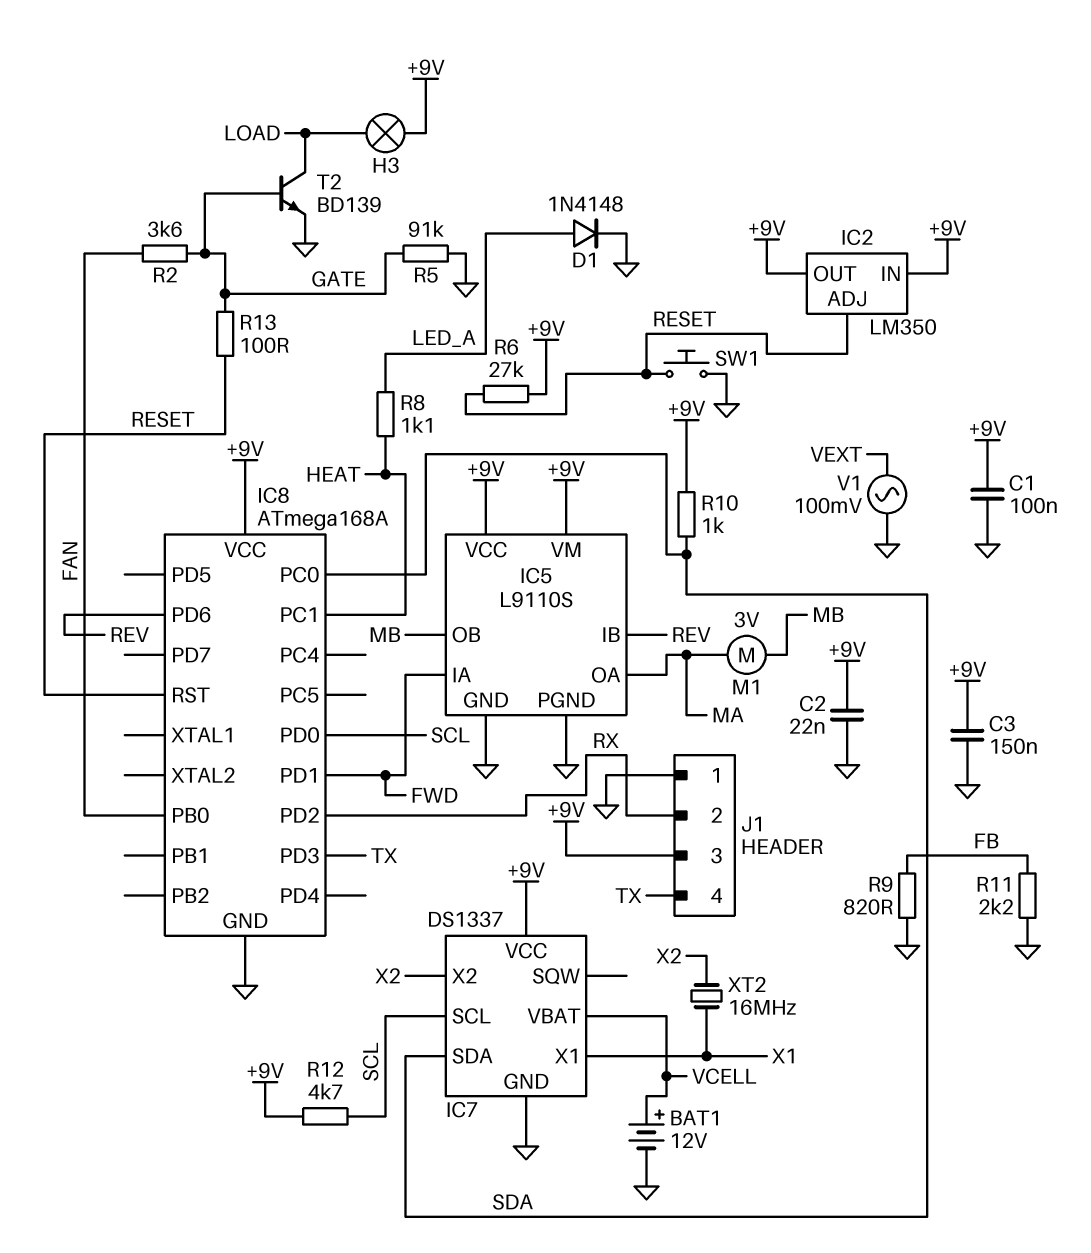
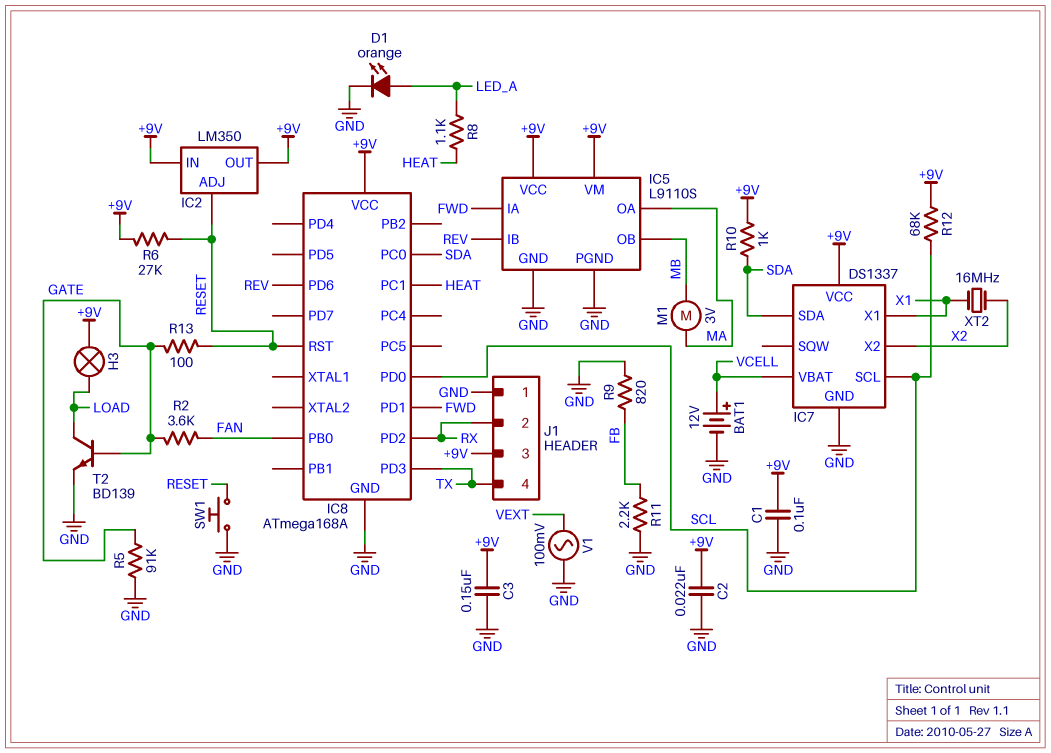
D1: diode 1N4148 (A LED_A, K GND) -> LED orange (A LED_A, K GND)
R12: 4.7k (+9V, SCL) -> 68k (+9V, SCL)

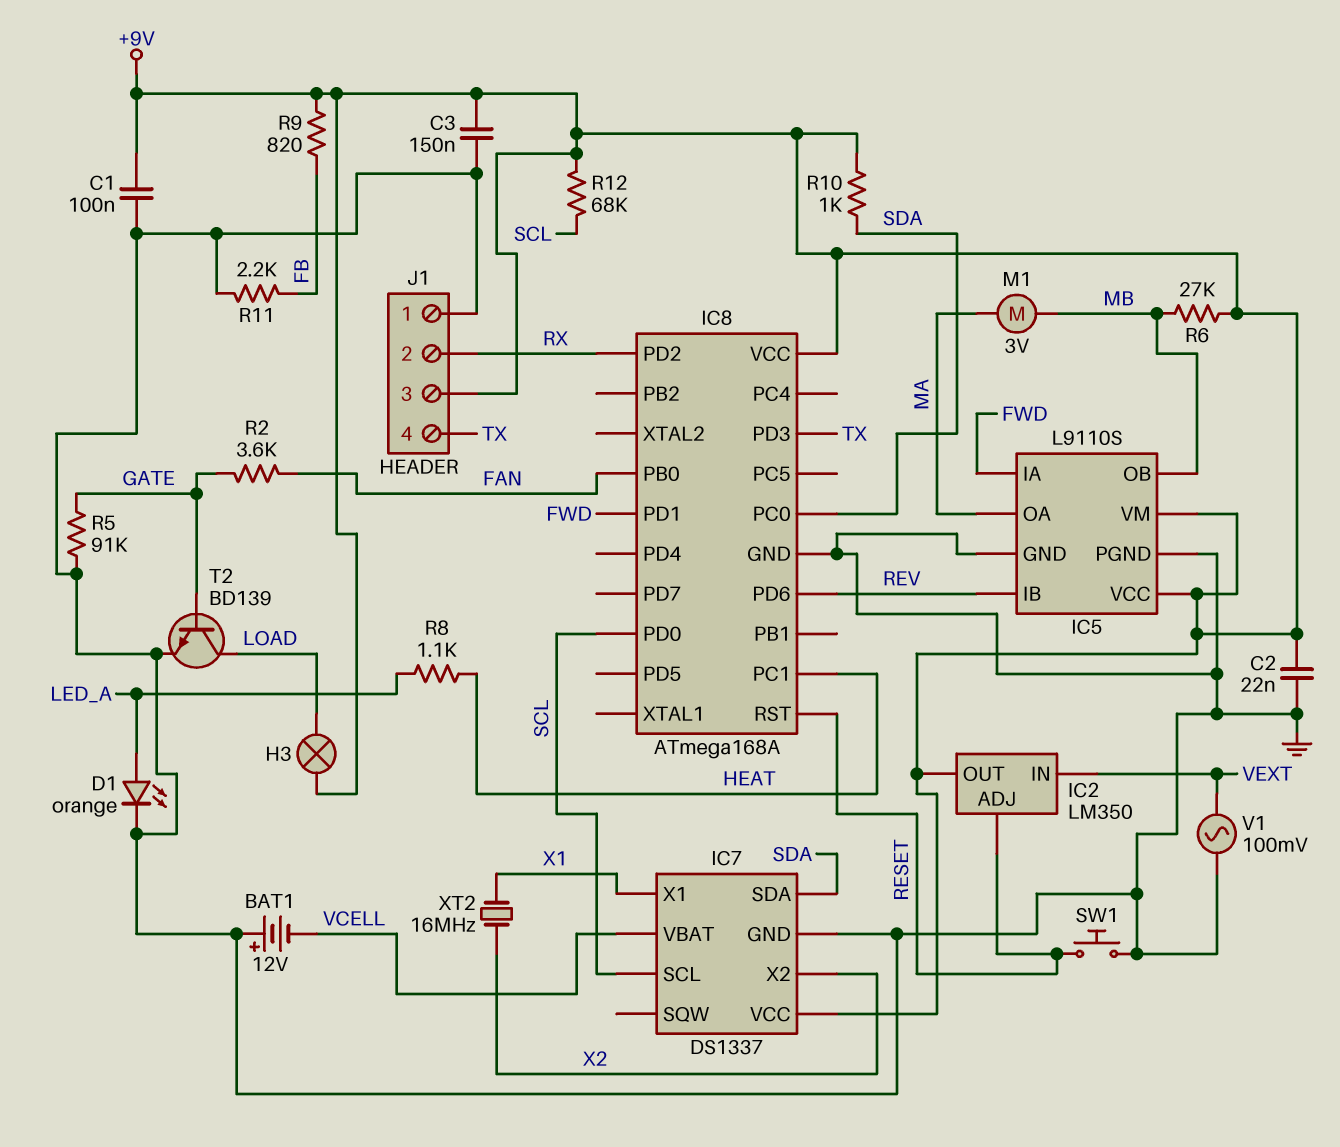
BAT1: 12V (plus VCELL, minus GND) -> 12V (plus GND, minus VCELL)
IC2 pin IN: +9V -> VEXT
R6: 27k (+9V, RESET) -> 27k (+9V, MB)
R9: 820 (FB, GND) -> 820 (+9V, FB)
R13: 100 (GATE, RESET) -> none

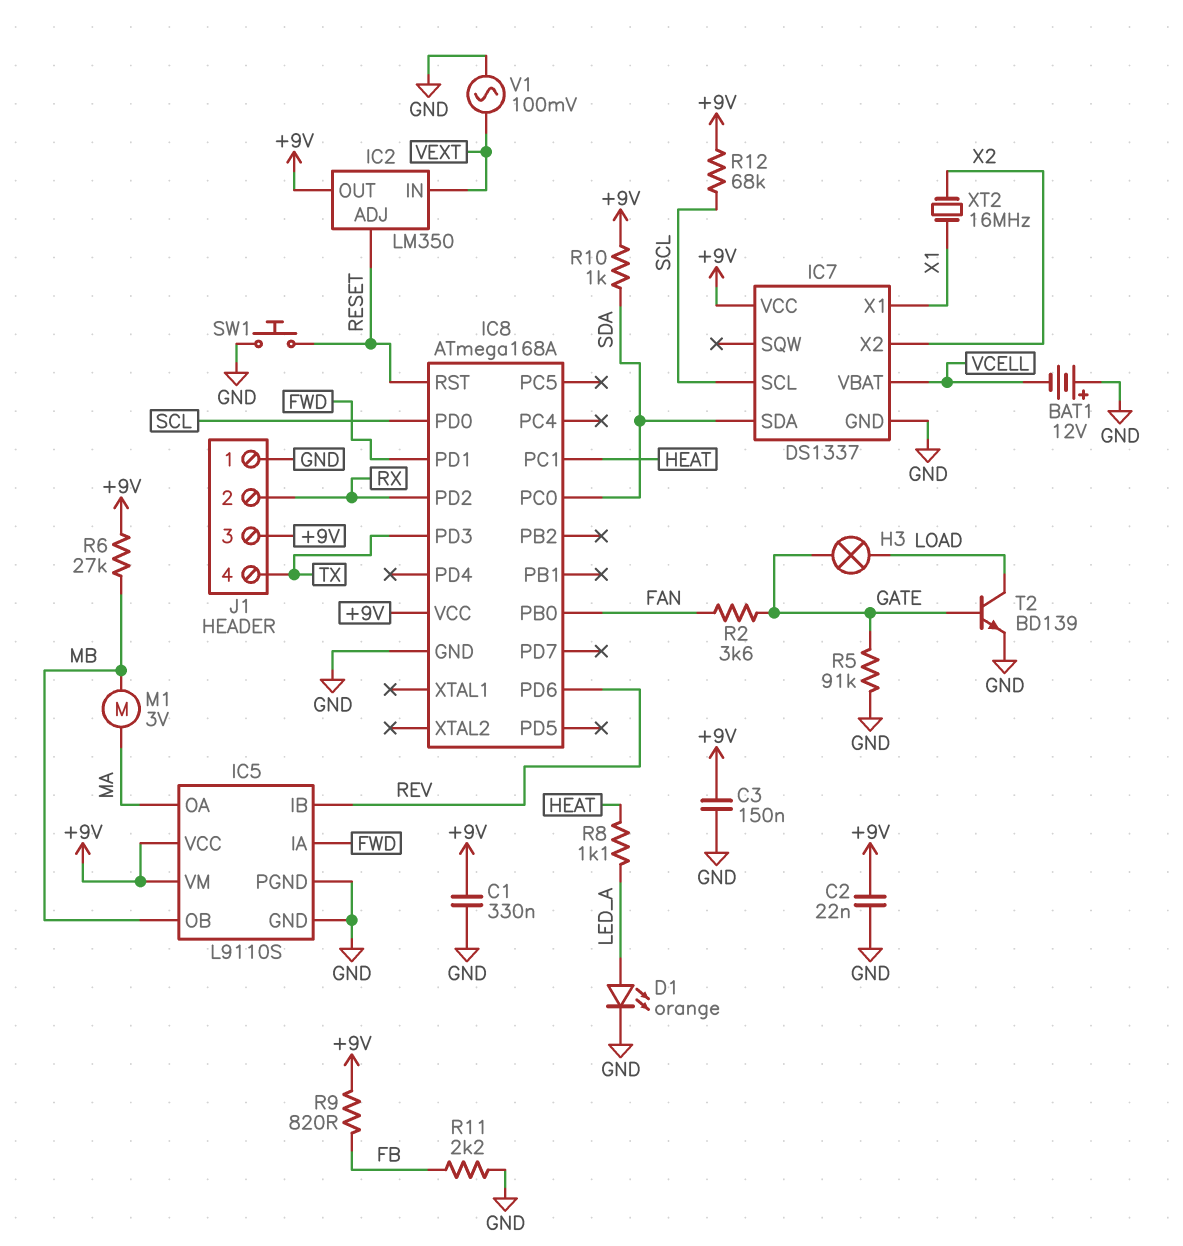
C1: 100nF (+9V, GND) -> 330nF (+9V, GND)
H3: lamp (+9V, LOAD) -> lamp (GATE, LOAD)

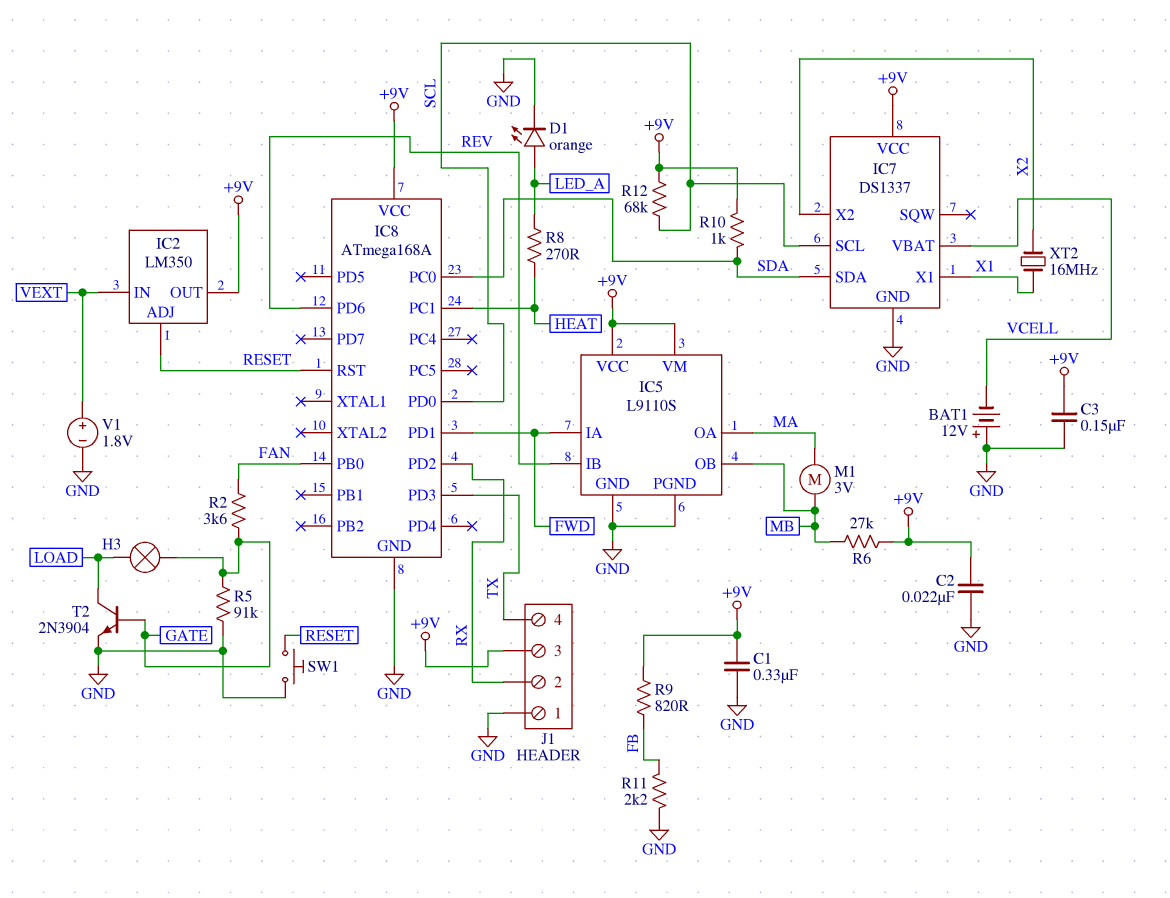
R8: 1.1k (HEAT, LED_A) -> 270 (HEAT, LED_A)
T2: NPN BD139 (B GATE, C LOAD, E GND) -> NPN 2N3904 (B GATE, C LOAD, E GND)
V1: AC 100mV (GND, VEXT) -> 1.8V (plus VEXT, minus GND)

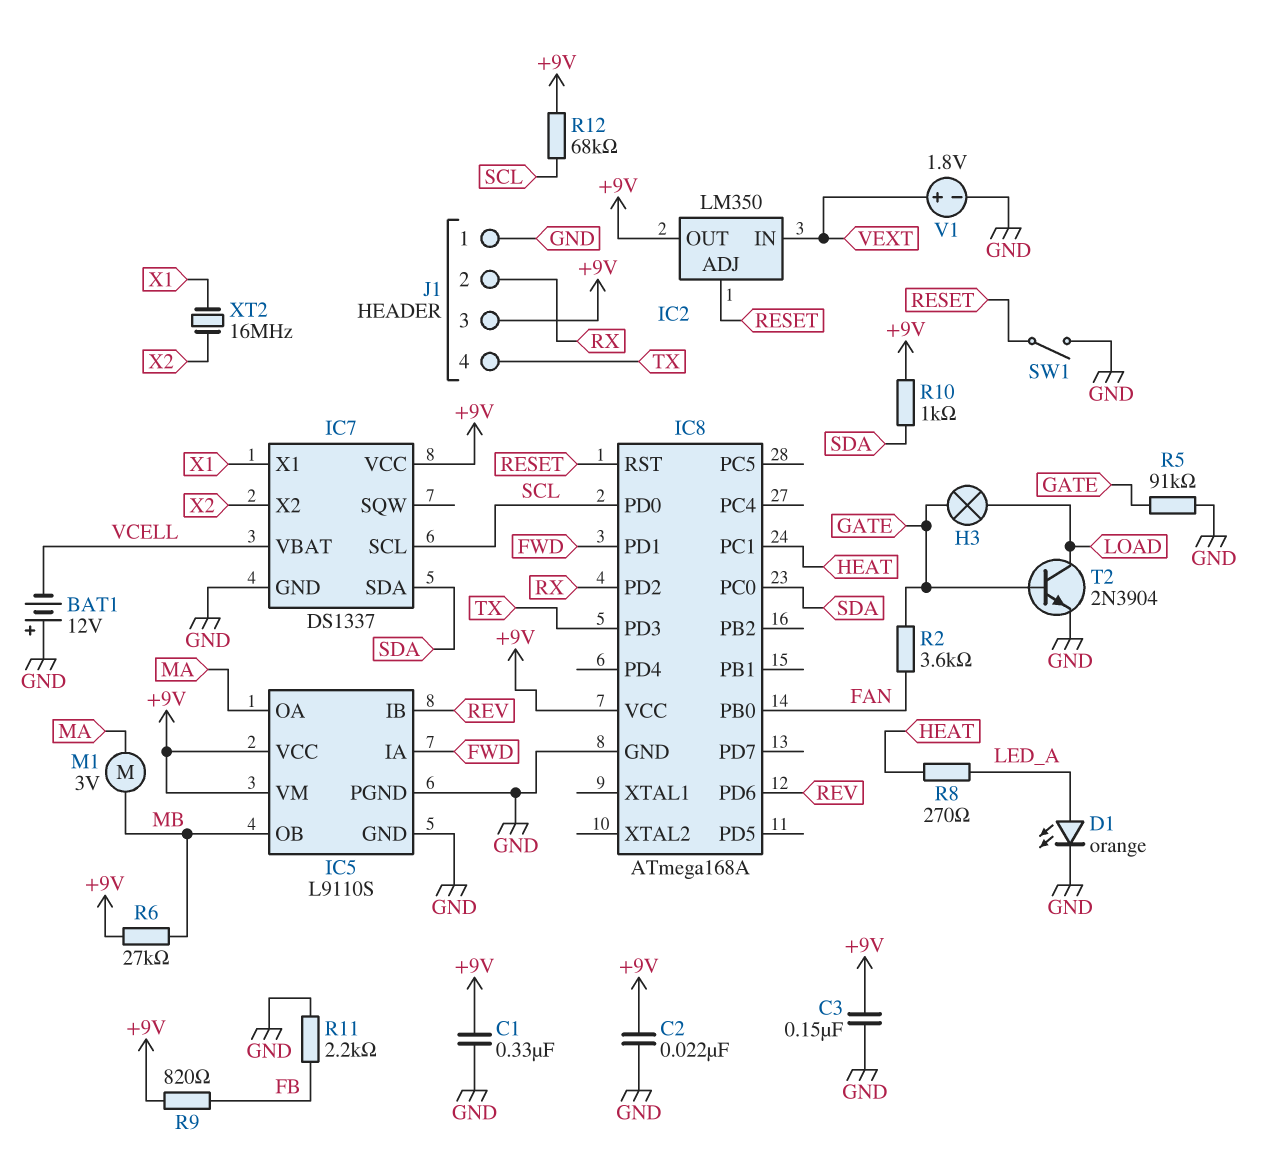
SW1: button (GND, RESET) -> switch (GND, RESET)

